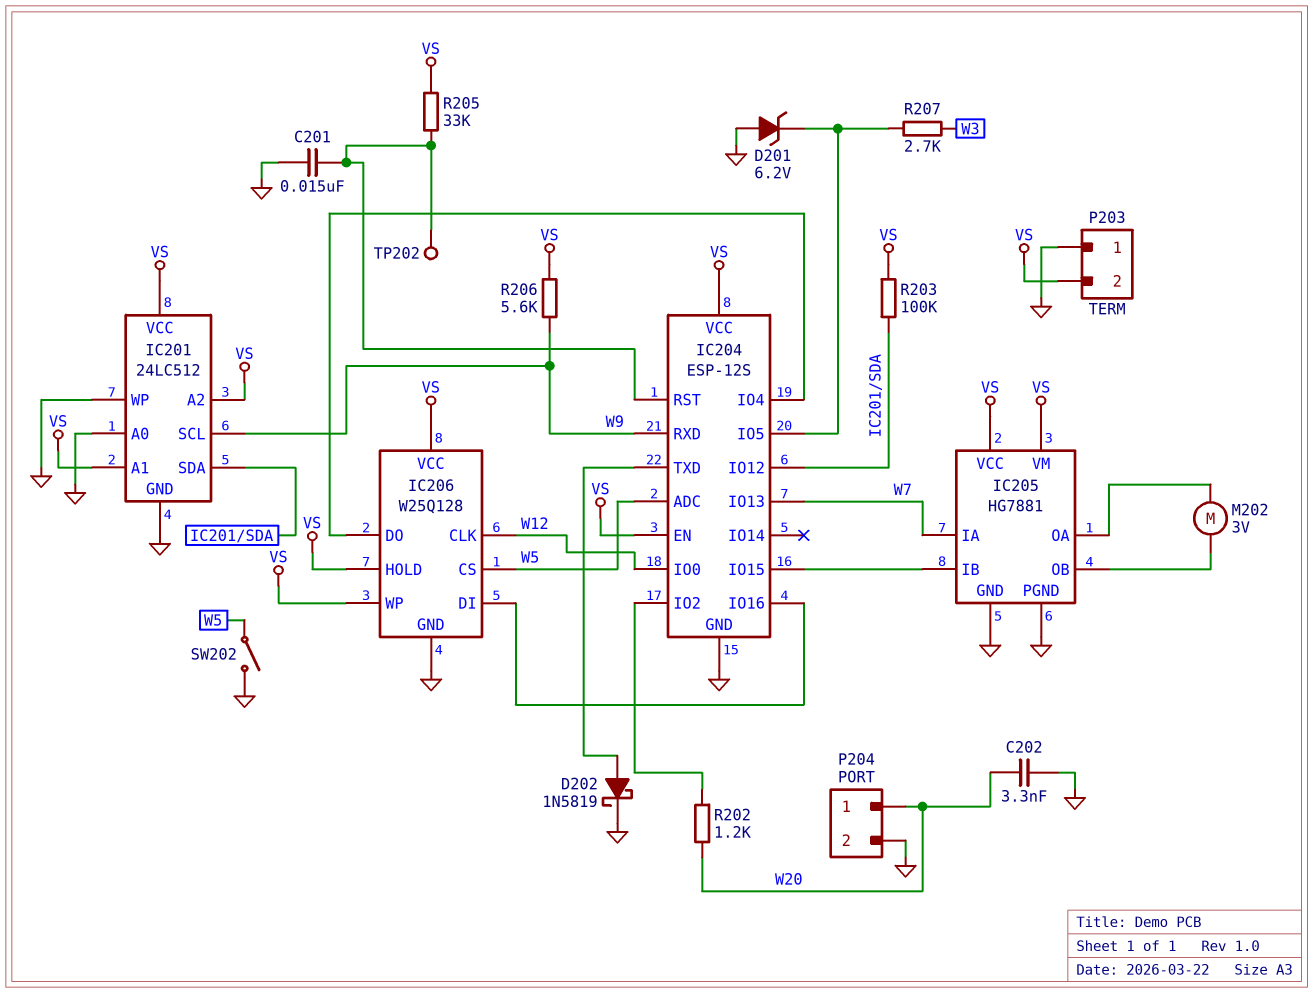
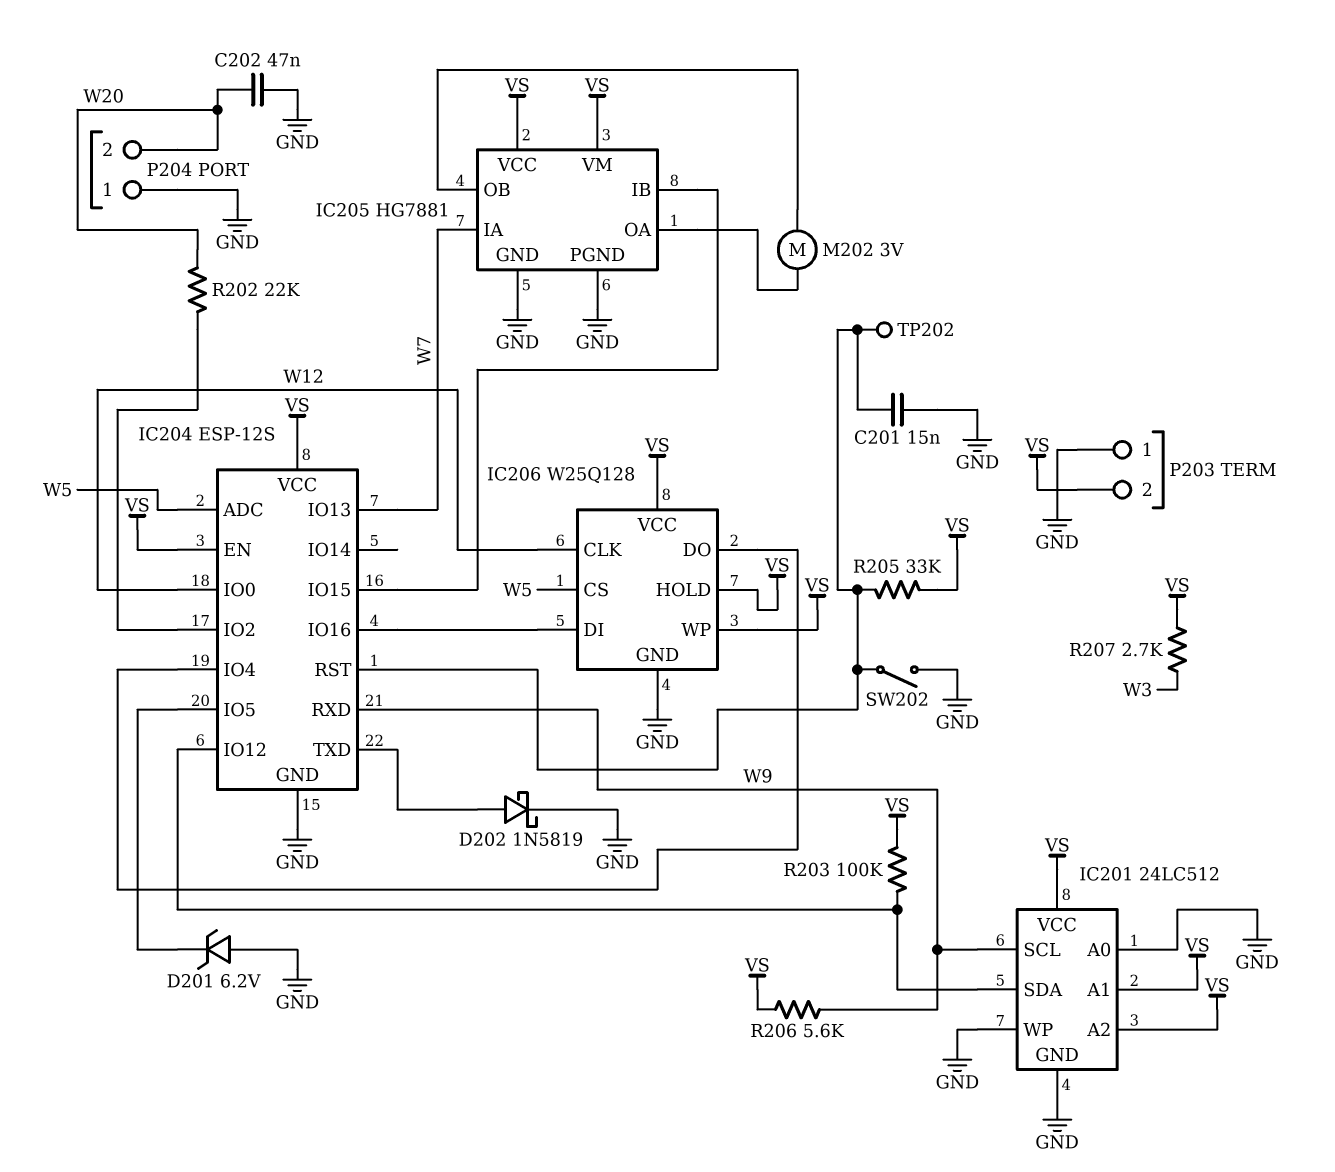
C202: 3.3nF (GND, W20) -> 47nF (GND, W20)
P204 pin 1: W20 -> GND
P204 pin 2: GND -> W20
R202: 1.2k (IC204/IO2, W20) -> 22k (IC204/IO2, W20)
R207: 2.7k (IC204/IO5, W3) -> 2.7k (VS, W3)
SW202: switch (GND, W5) -> switch (GND, IC204/RST)

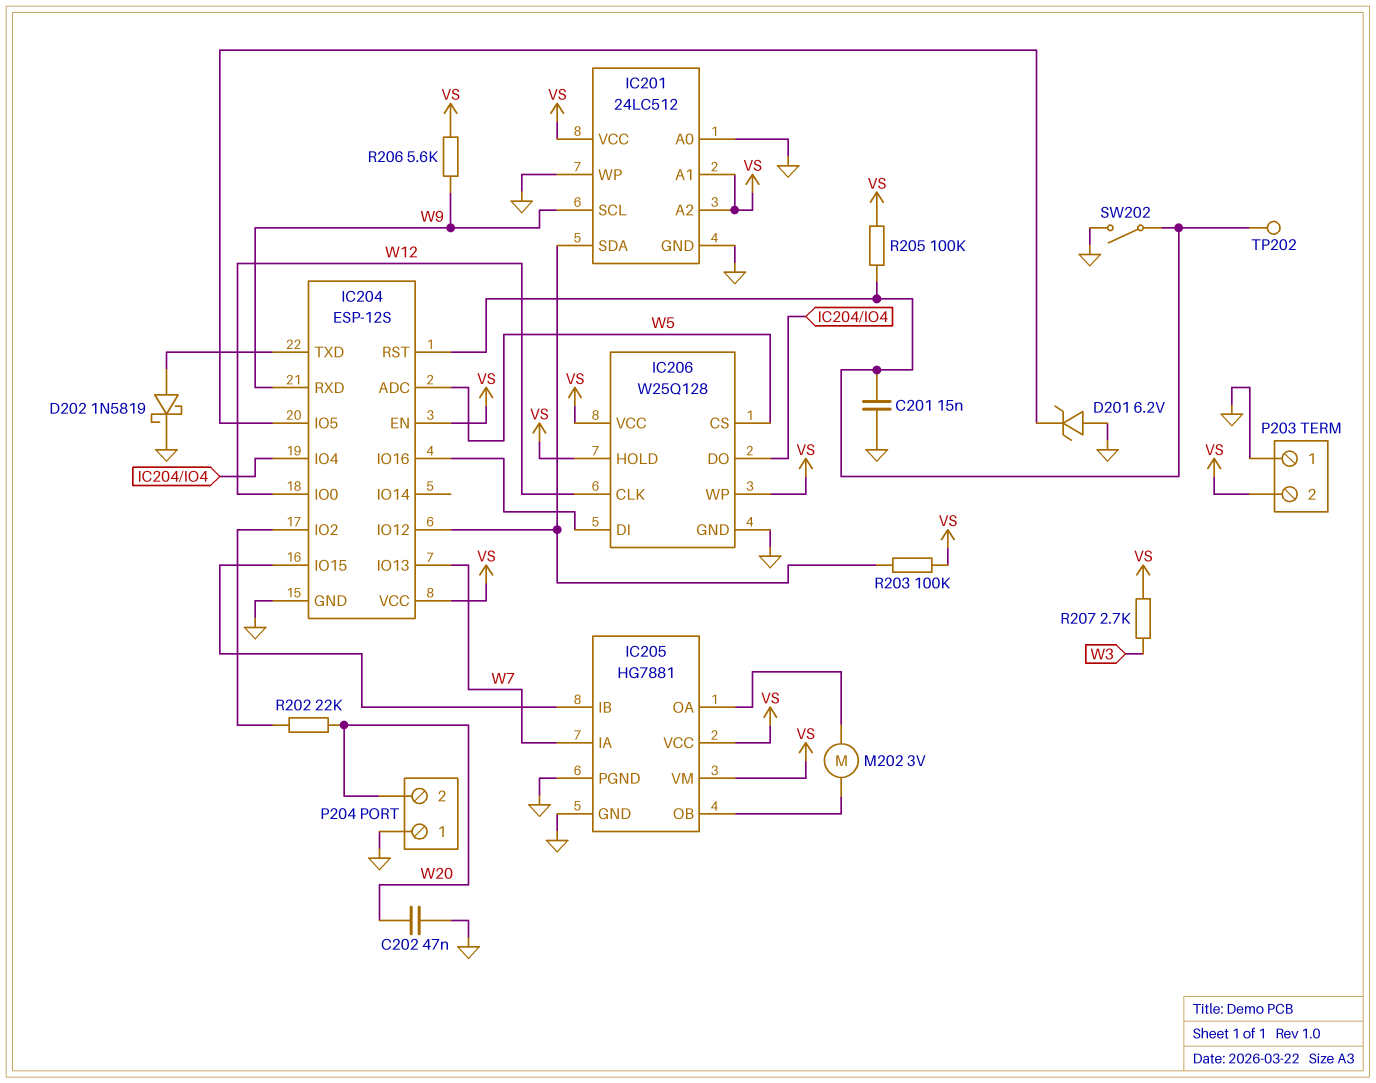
R205: 33k (IC204/RST, VS) -> 100k (IC204/RST, VS)

